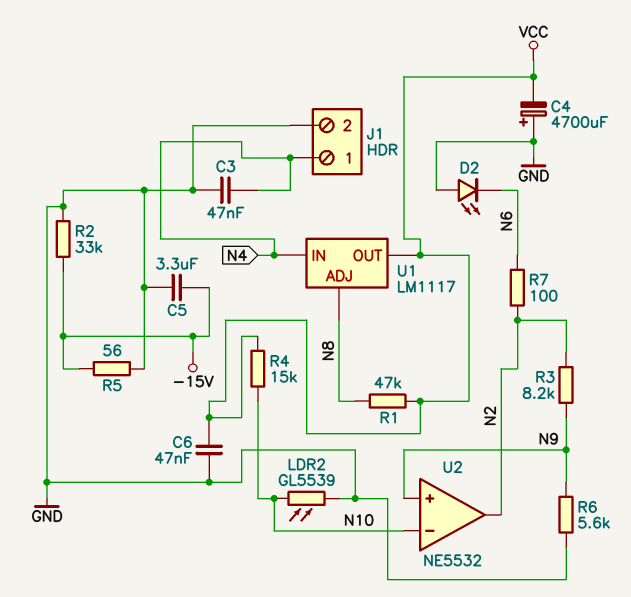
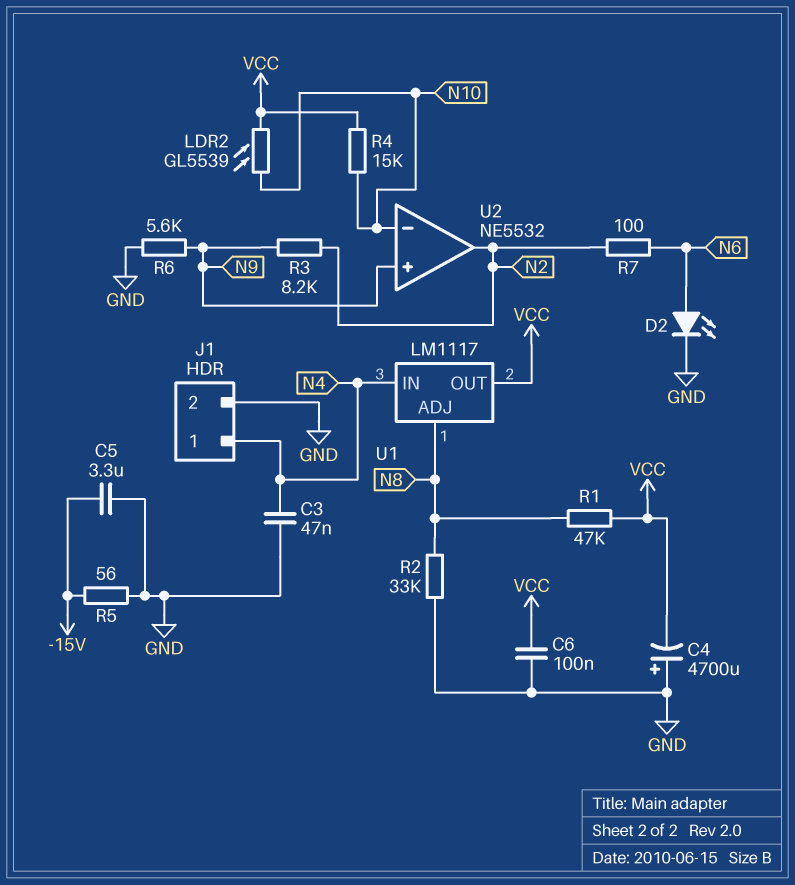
C6: 47nF (GND, VCC) -> 100nF (GND, VCC)
D2: LED (A GND, K N6) -> LED (A N6, K GND)
LDR2: GL5539 (GND, N10) -> GL5539 (N10, VCC)
R2: 33k (-15V, GND) -> 33k (GND, N8)

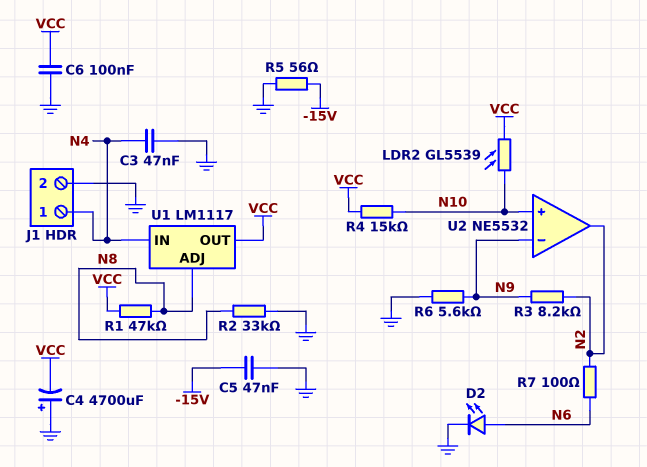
C5: 3.3uF (-15V, GND) -> 47nF (-15V, GND)
U2 pin in+: N9 -> N10
U2 pin in-: N10 -> N9

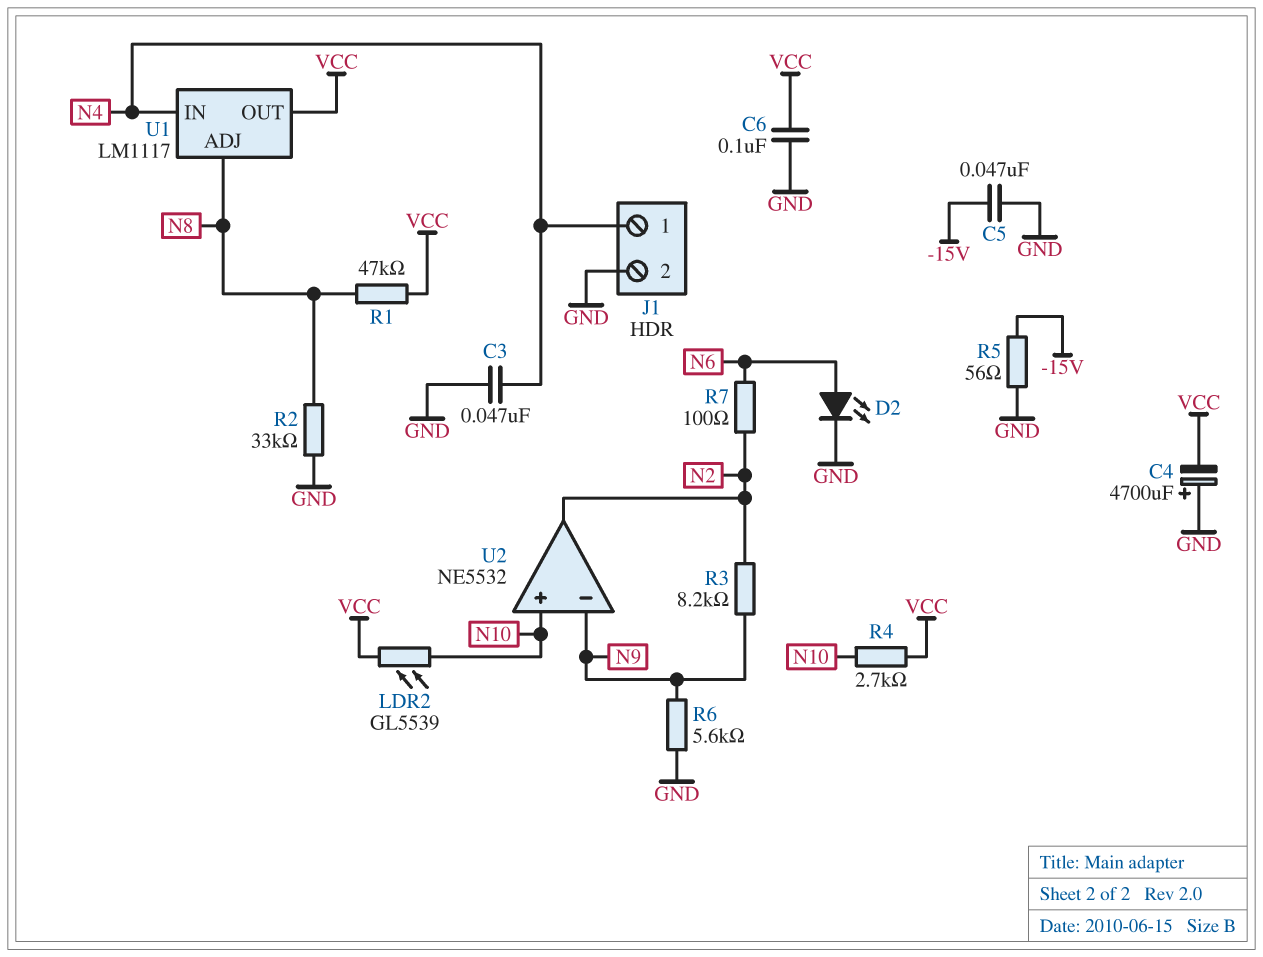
R4: 15k (N10, VCC) -> 2.7k (N10, VCC)

